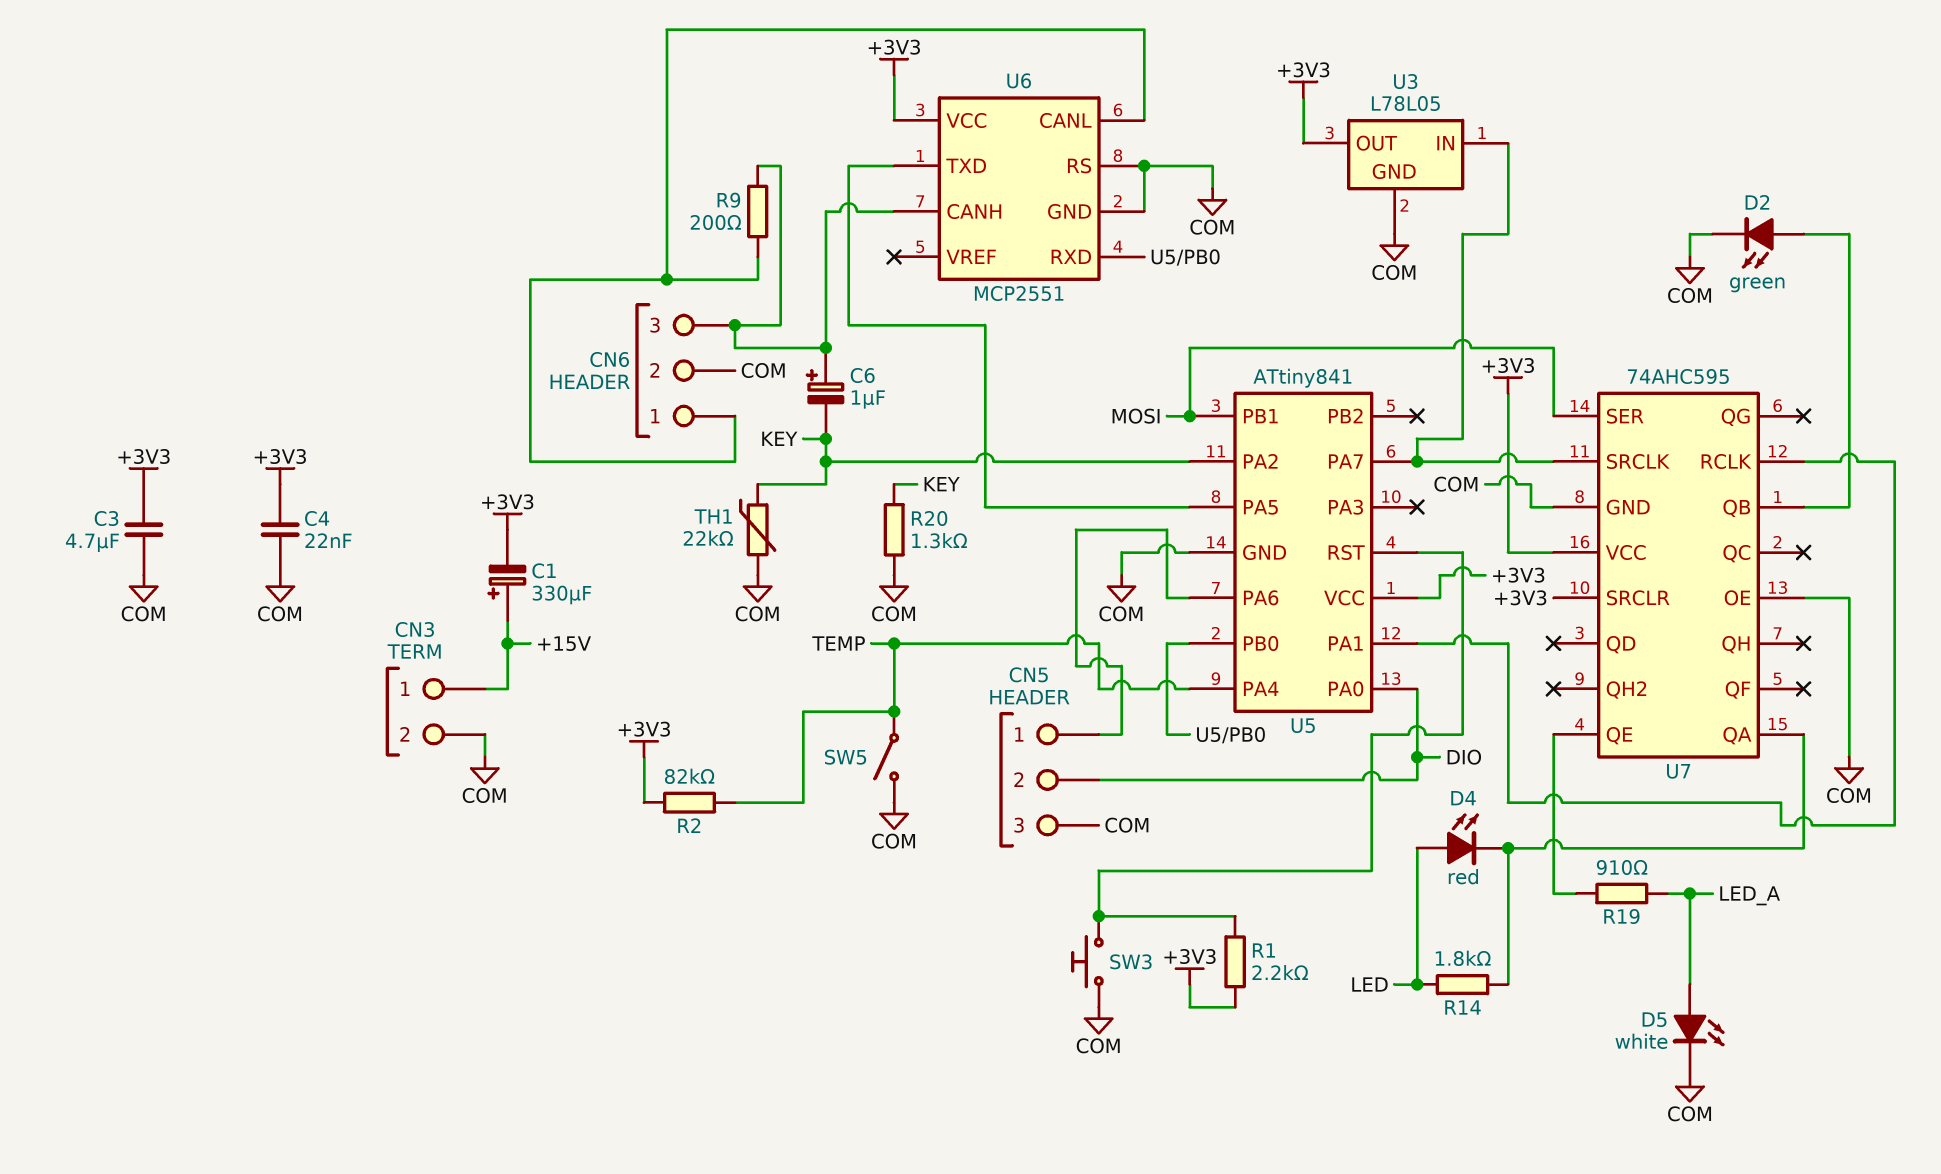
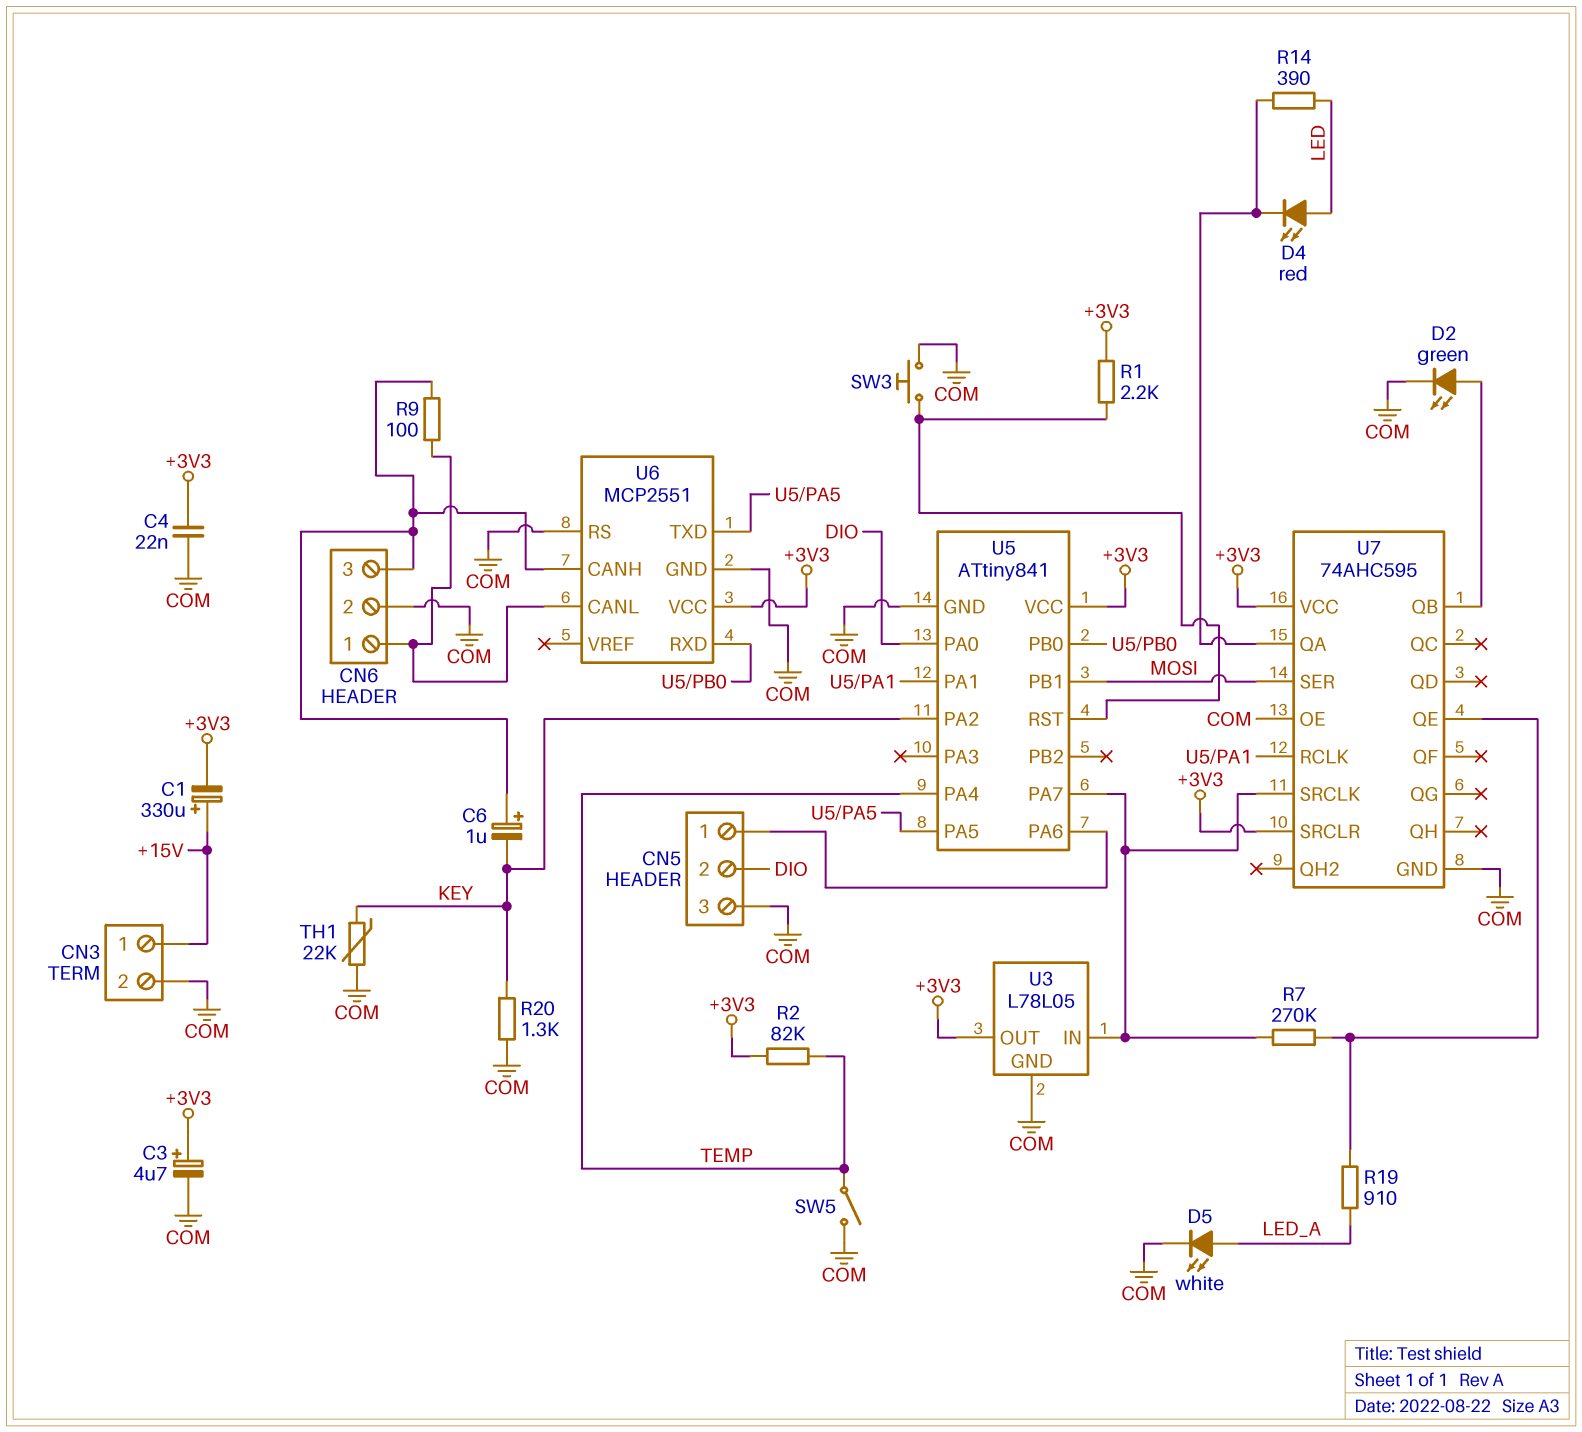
C3: 4.7uF (+3V3, COM) -> 4.7uF (plus +3V3, minus COM)
R7: none -> 270k (U3/IN, U7/QE)
R9: 200 (CN6/1, CN6/3) -> 100 (CN6/1, CN6/3)
R14: 1.8k (LED, U7/QA) -> 390 (LED, U7/QA)

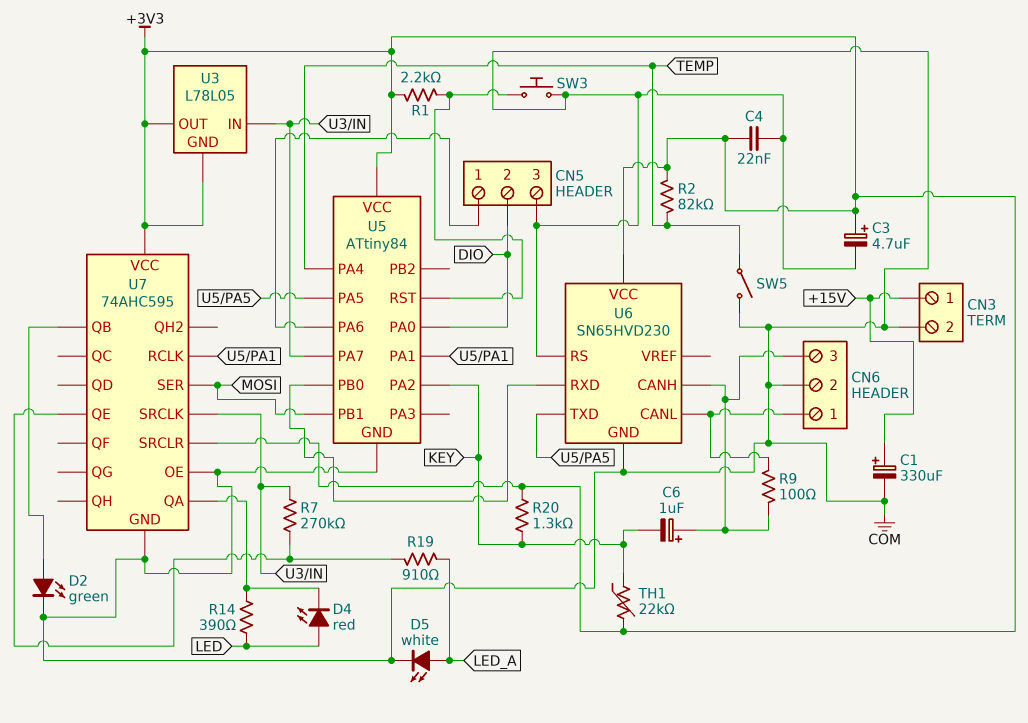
C1: 330uF (plus +15V, minus +3V3) -> 330uF (plus +15V, minus COM)
R20: 1.3k (COM, KEY) -> 1.3k (+3V3, KEY)
TH1: 22k (COM, KEY) -> 22k (+3V3, KEY)
U3 pin GND: COM -> +3V3
U5: ATtiny841 -> ATtiny84
U6: MCP2551 -> SN65HVD230

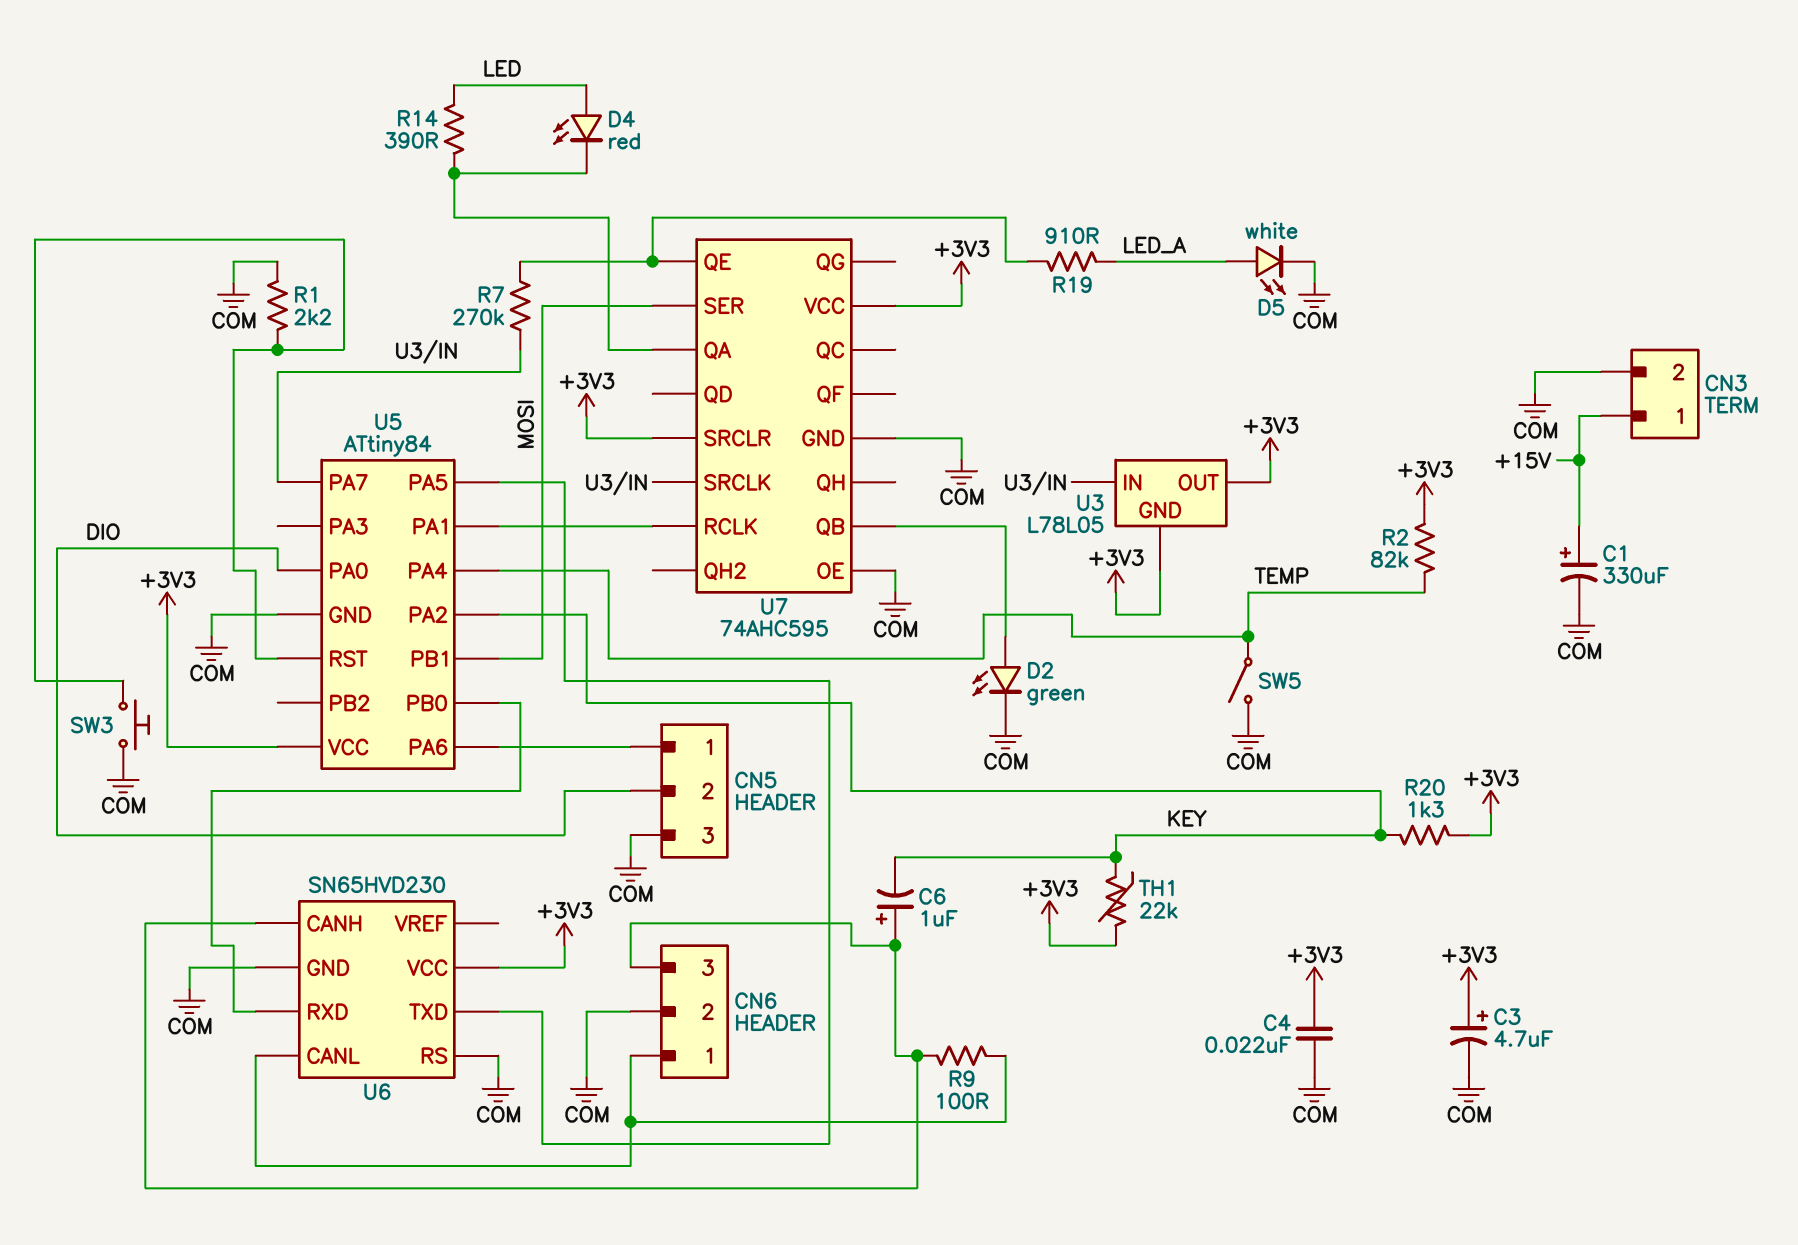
R1: 2.2k (+3V3, U5/RST) -> 2.2k (COM, U5/RST)

